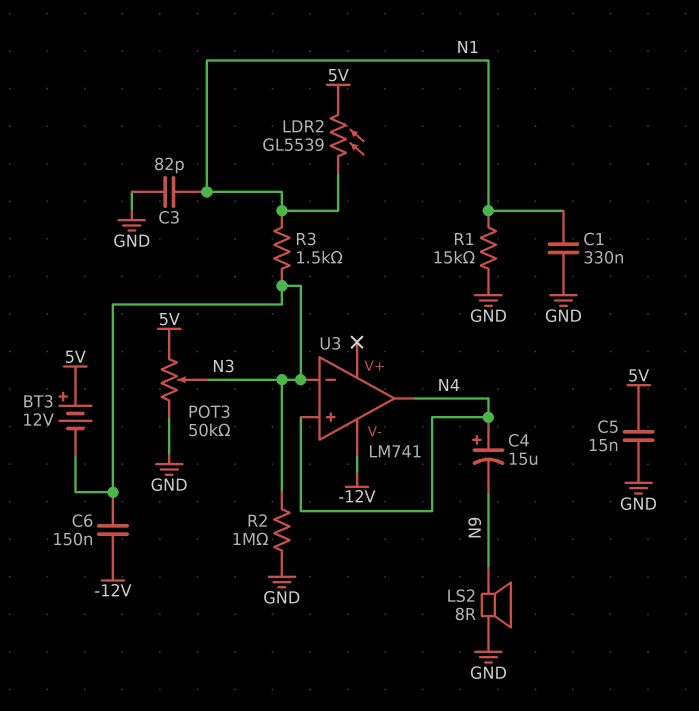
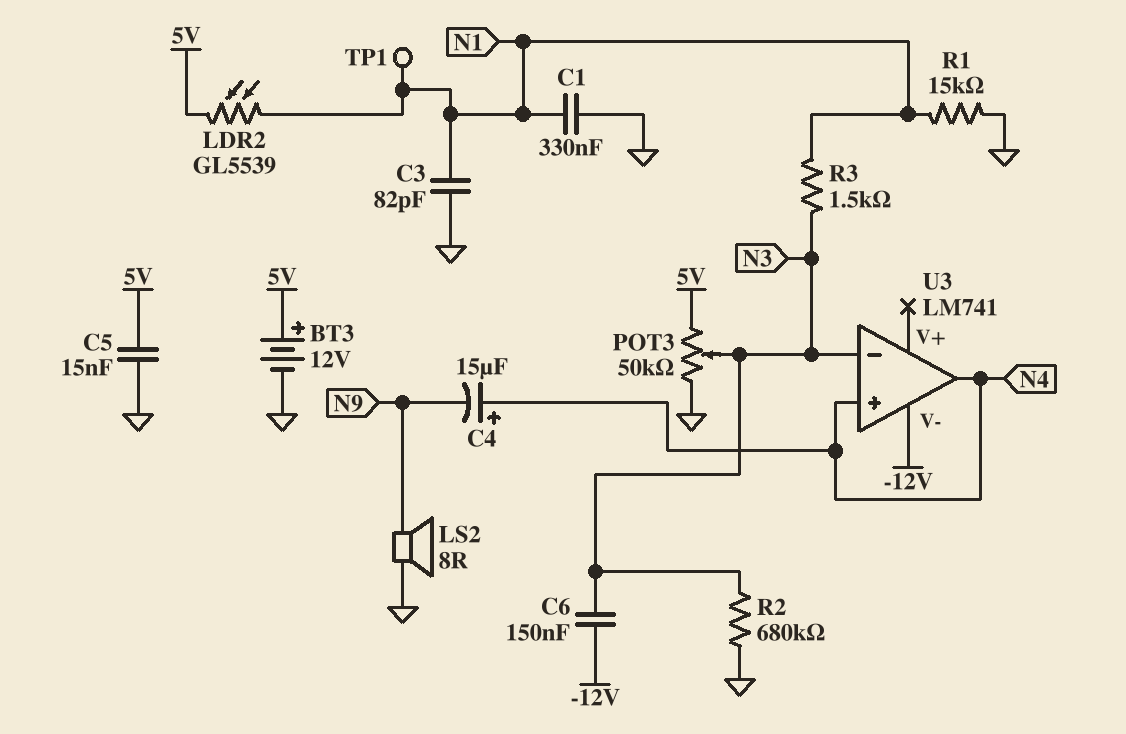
BT3: 12V (plus 5V, minus N3) -> 12V (plus 5V, minus GND)
R2: 1M (GND, N3) -> 680k (GND, N3)
TP1: none -> test point (N1)

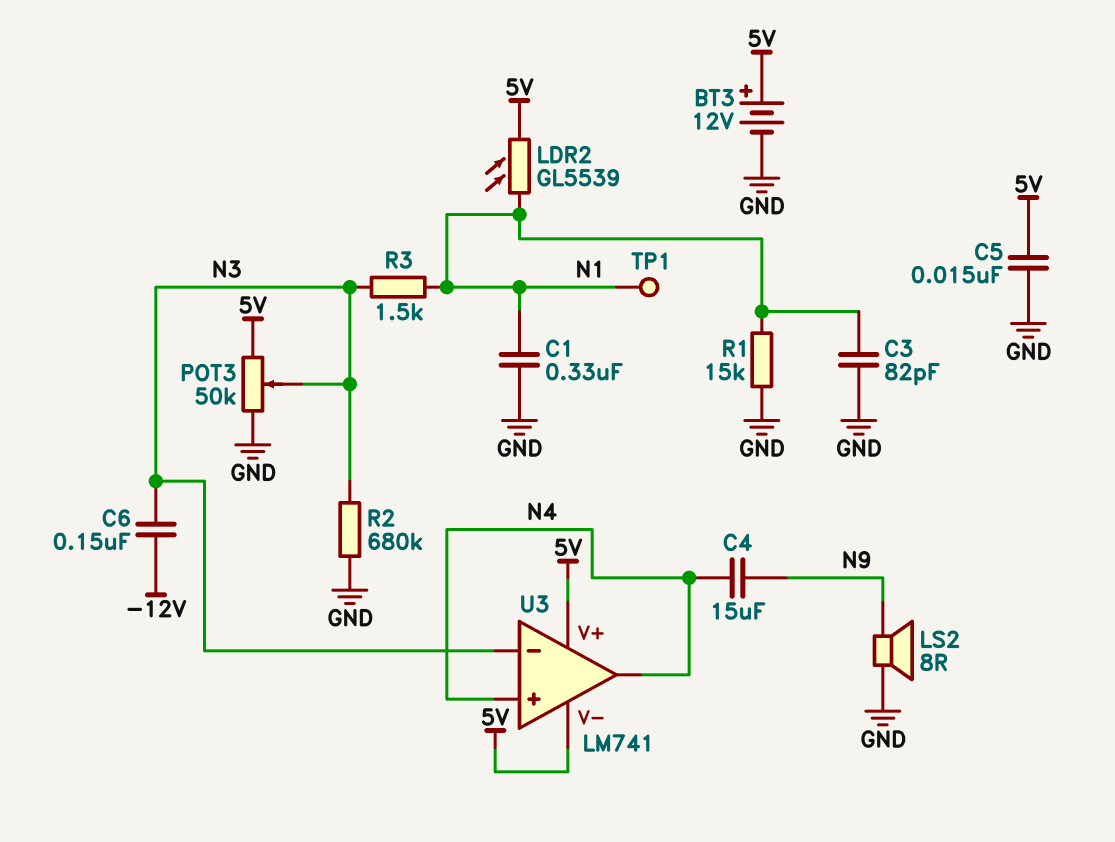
C4: 15uF (plus N4, minus N9) -> 15uF (N4, N9)
U3 pin V+: none -> 5V
U3 pin V-: -12V -> 5V

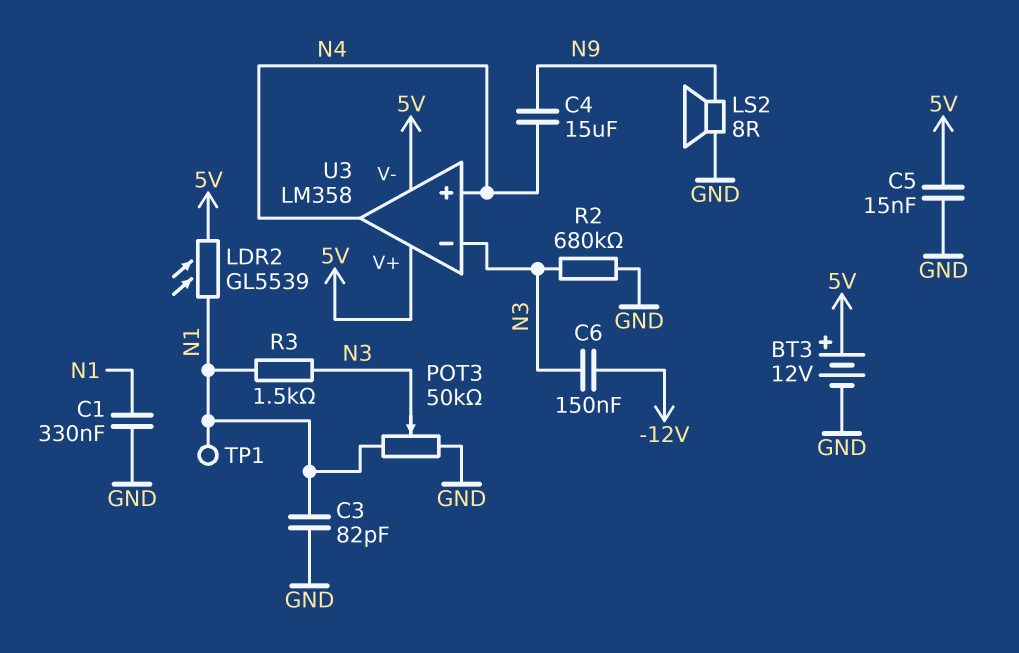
POT3: 50k (5V, GND, wiper N3) -> 50k (GND, N1, wiper N3)
R1: 15k (GND, N1) -> none
U3: LM741 -> LM358

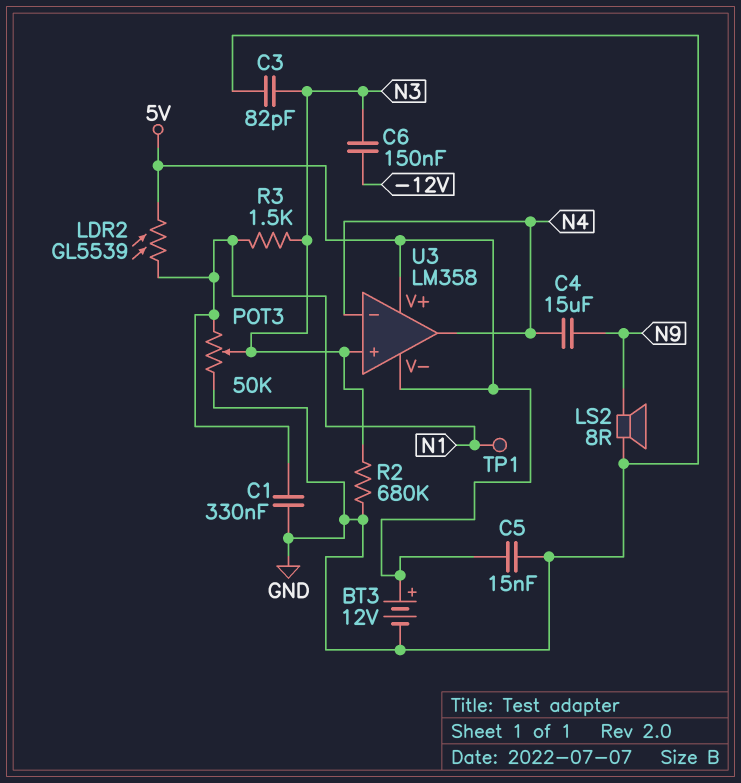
C3: 82pF (GND, N1) -> 82pF (GND, N3)
U3 pin in+: N4 -> N3
U3 pin in-: N3 -> N4

